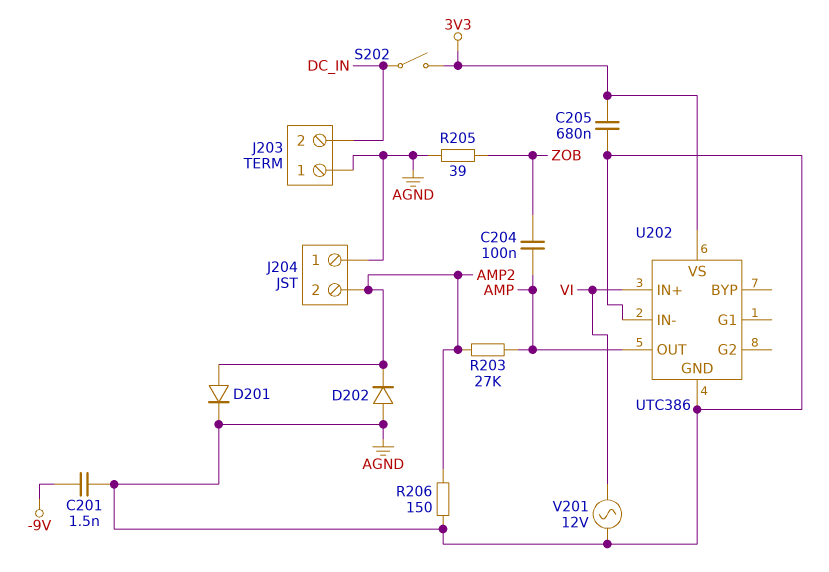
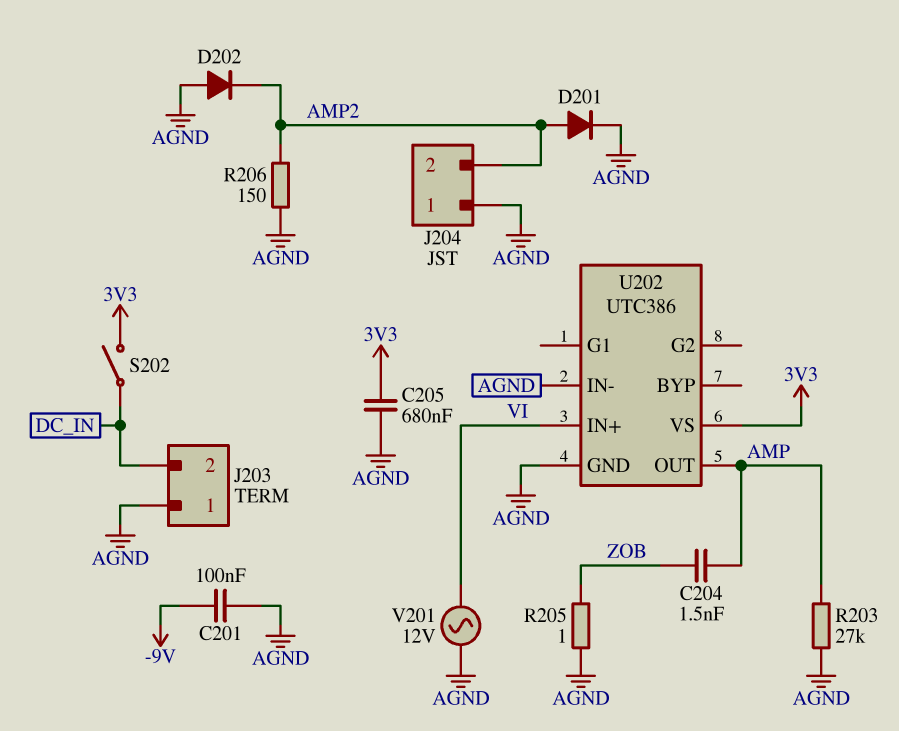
C201: 1.5nF (-9V, AGND) -> 100nF (-9V, AGND)
C204: 100nF (AMP, ZOB) -> 1.5nF (AMP, ZOB)
R203: 27k (AMP, AMP2) -> 27k (AGND, AMP)
R205: 39 (AGND, ZOB) -> 1 (AGND, ZOB)

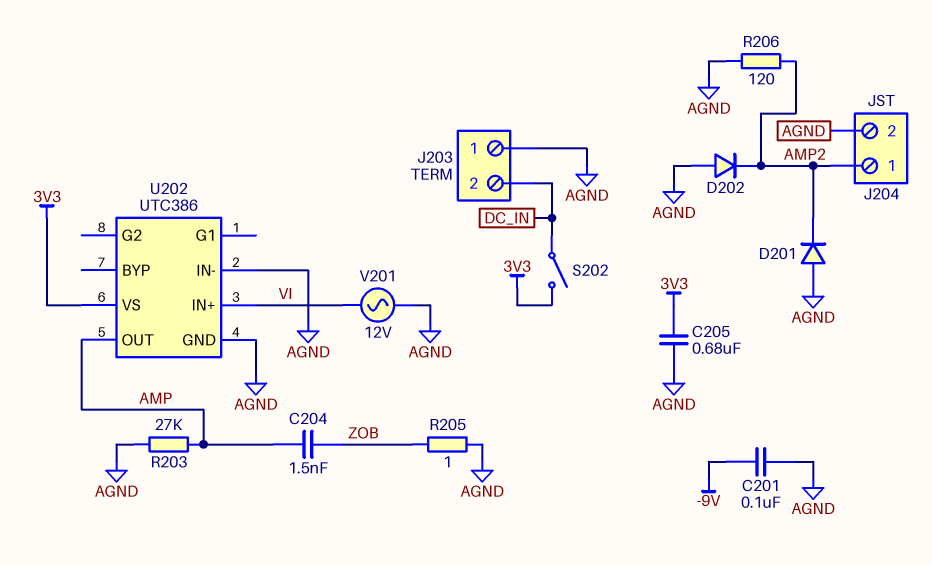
D201: diode (A AMP2, K AGND) -> diode (A AGND, K AMP2)
J204 pin 1: AGND -> AMP2
J204 pin 2: AMP2 -> AGND
R206: 150 (AGND, AMP2) -> 120 (AGND, AMP2)

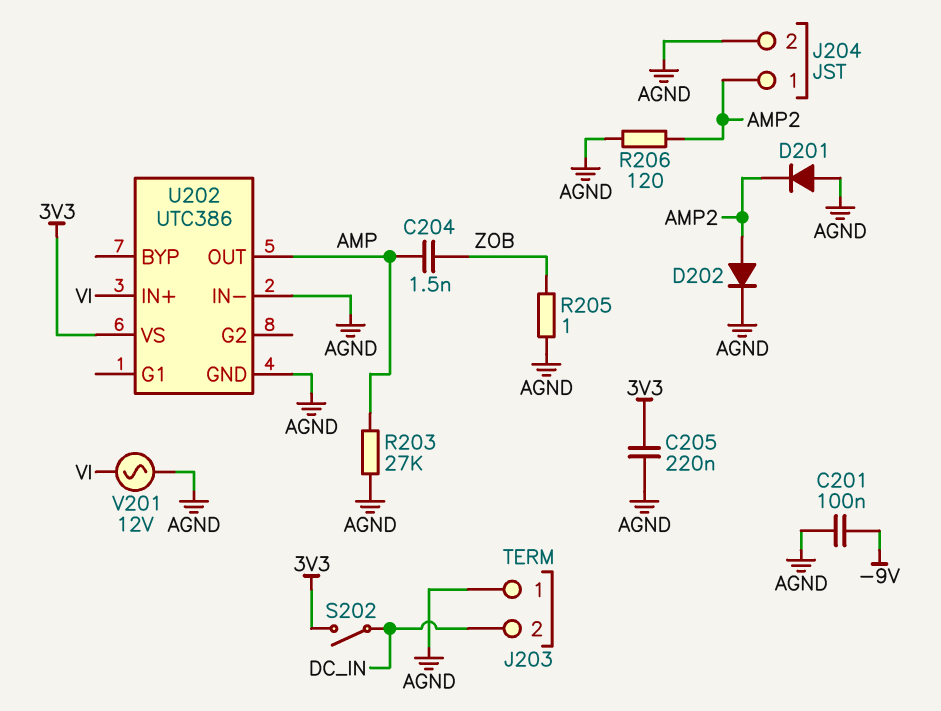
C205: 680nF (3V3, AGND) -> 220nF (3V3, AGND)
D202: diode (A AGND, K AMP2) -> diode (A AMP2, K AGND)

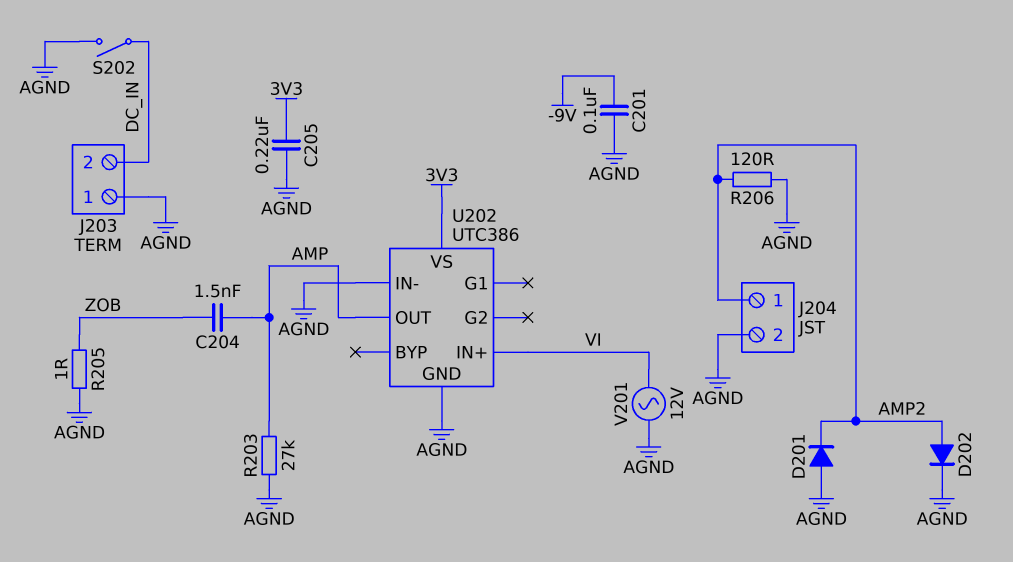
S202: switch (3V3, DC_IN) -> switch (AGND, DC_IN)

